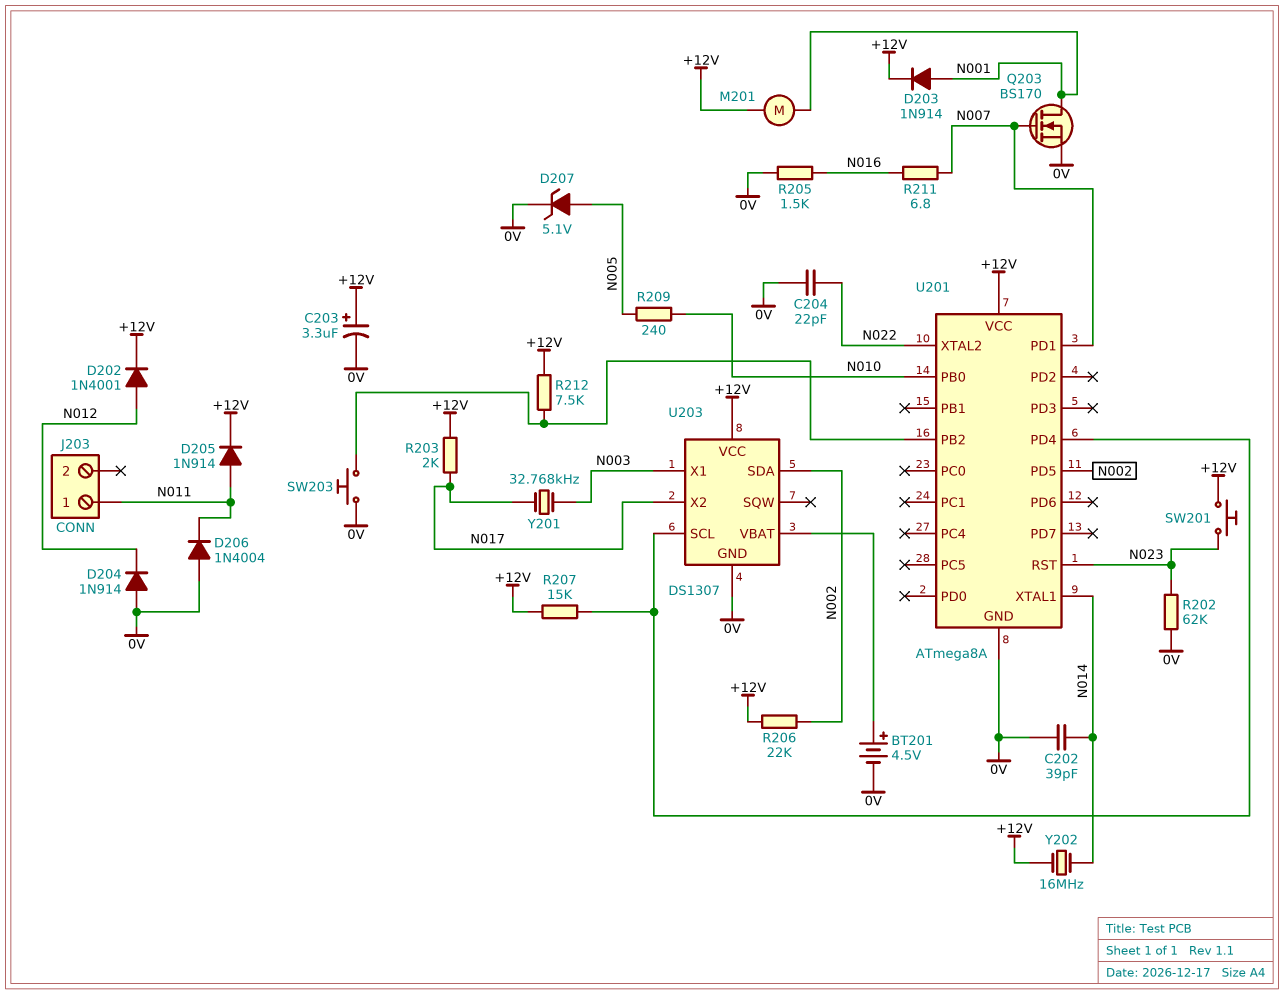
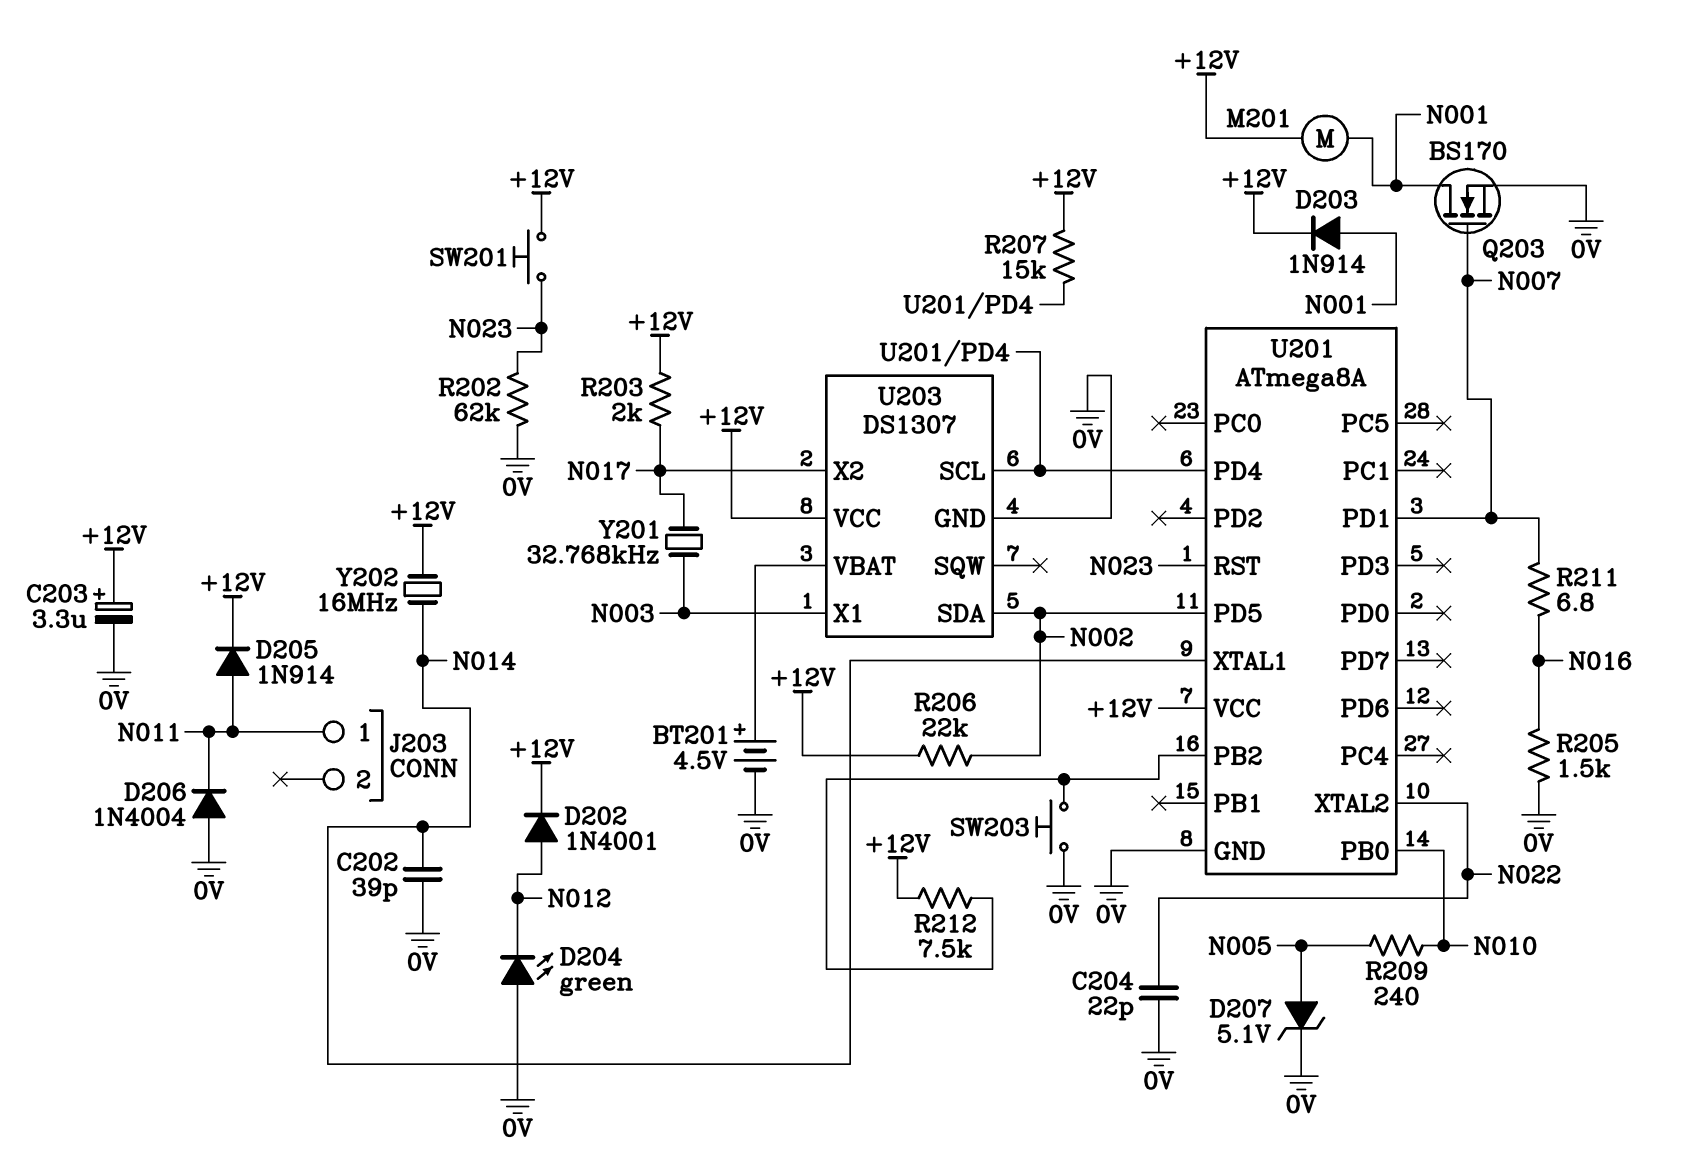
D204: diode 1N914 (A 0V, K N012) -> LED green (A 0V, K N012)

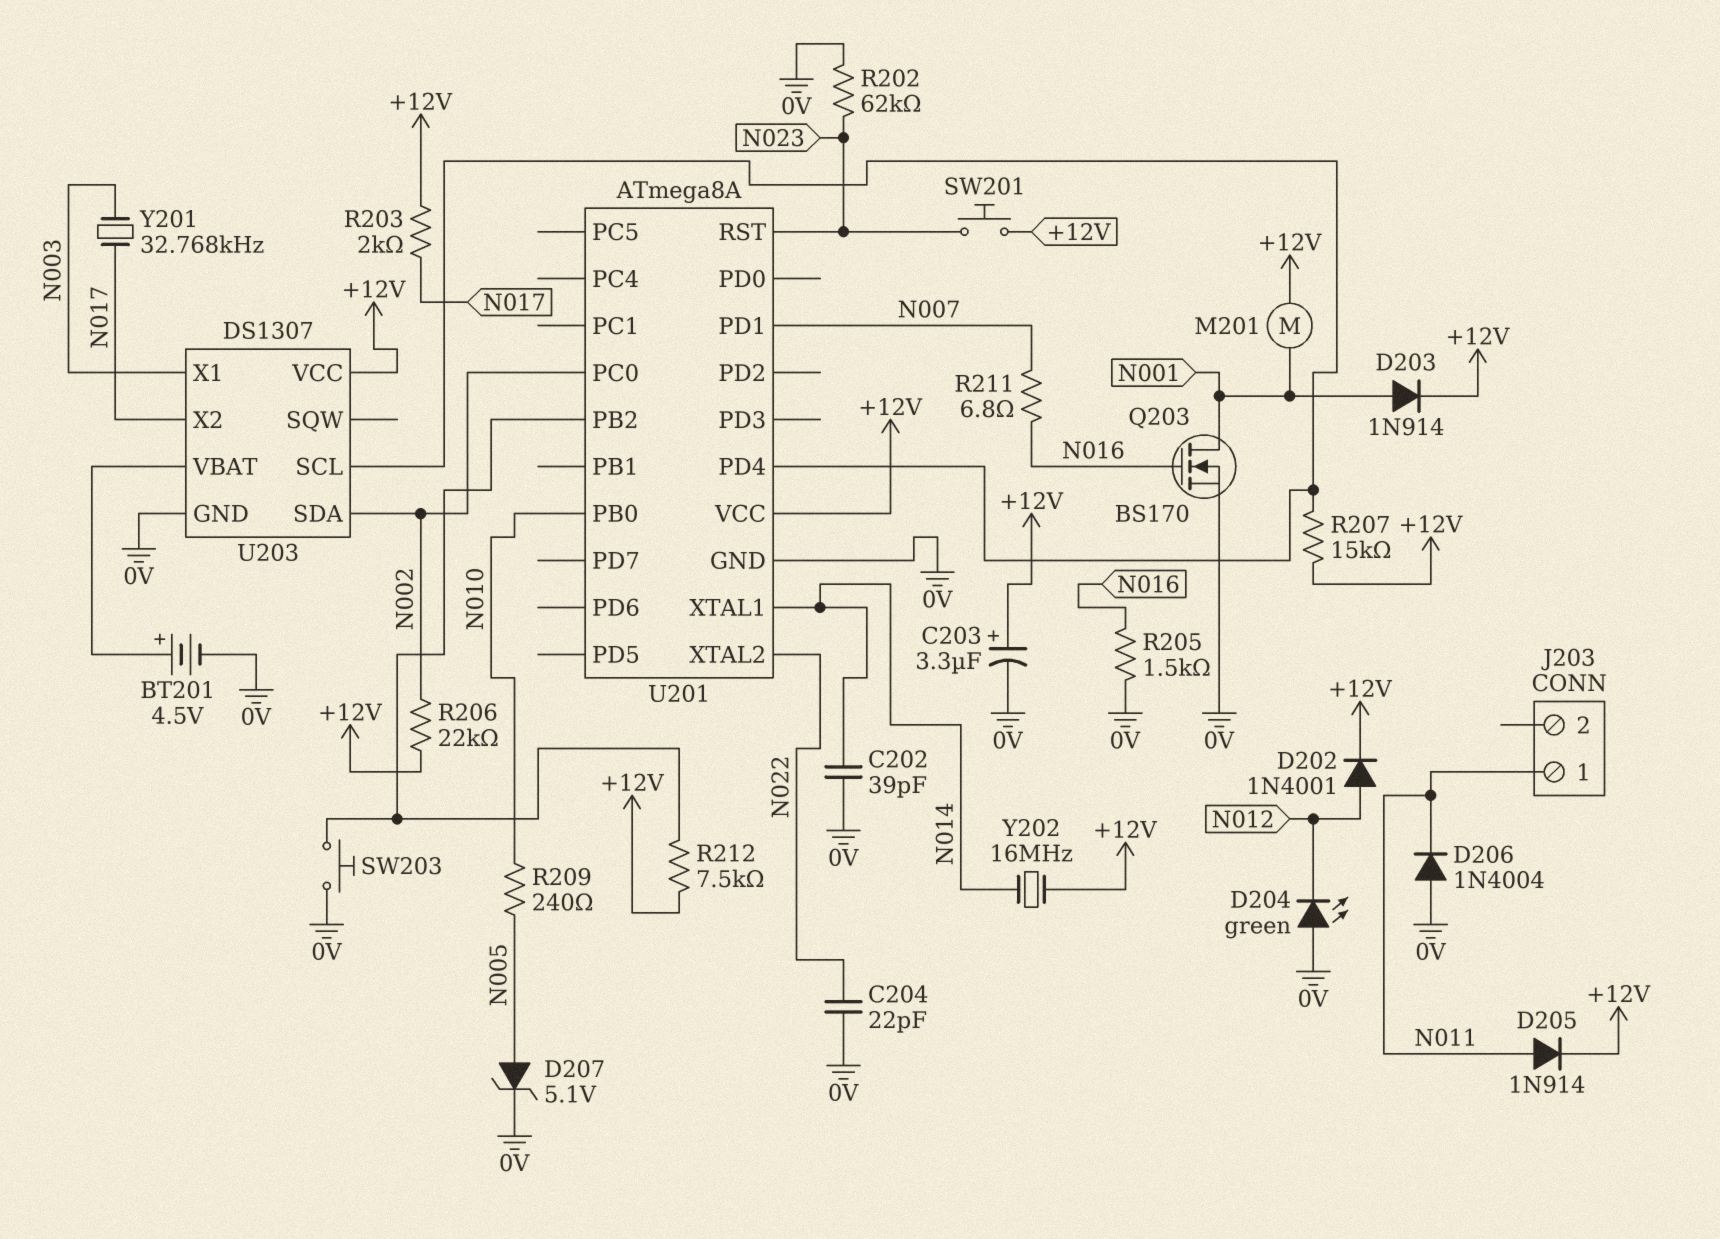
Q203: NMOS BS170 (G N007, D N001, S 0V) -> NMOS BS170 (G N016, D N001, S 0V)
U201 pin PC0: none -> N002
U201 pin PD5: N002 -> none

